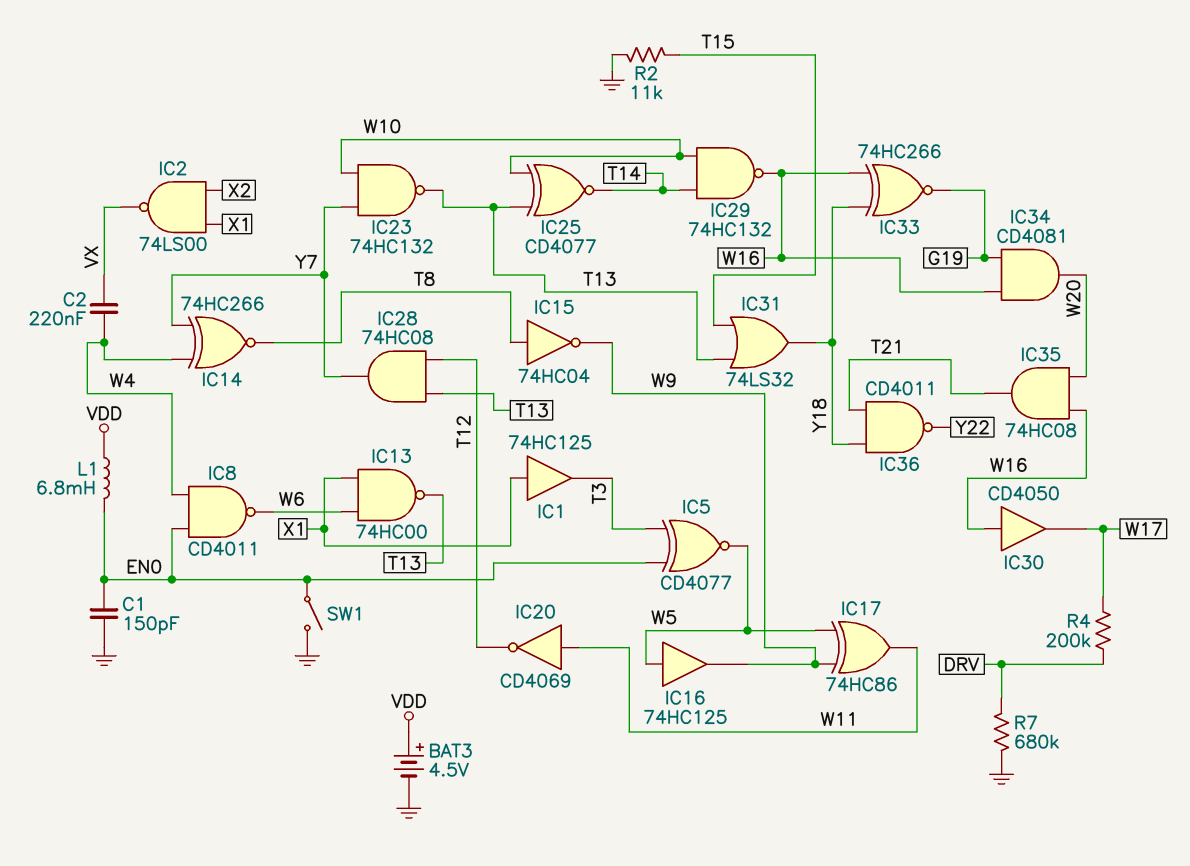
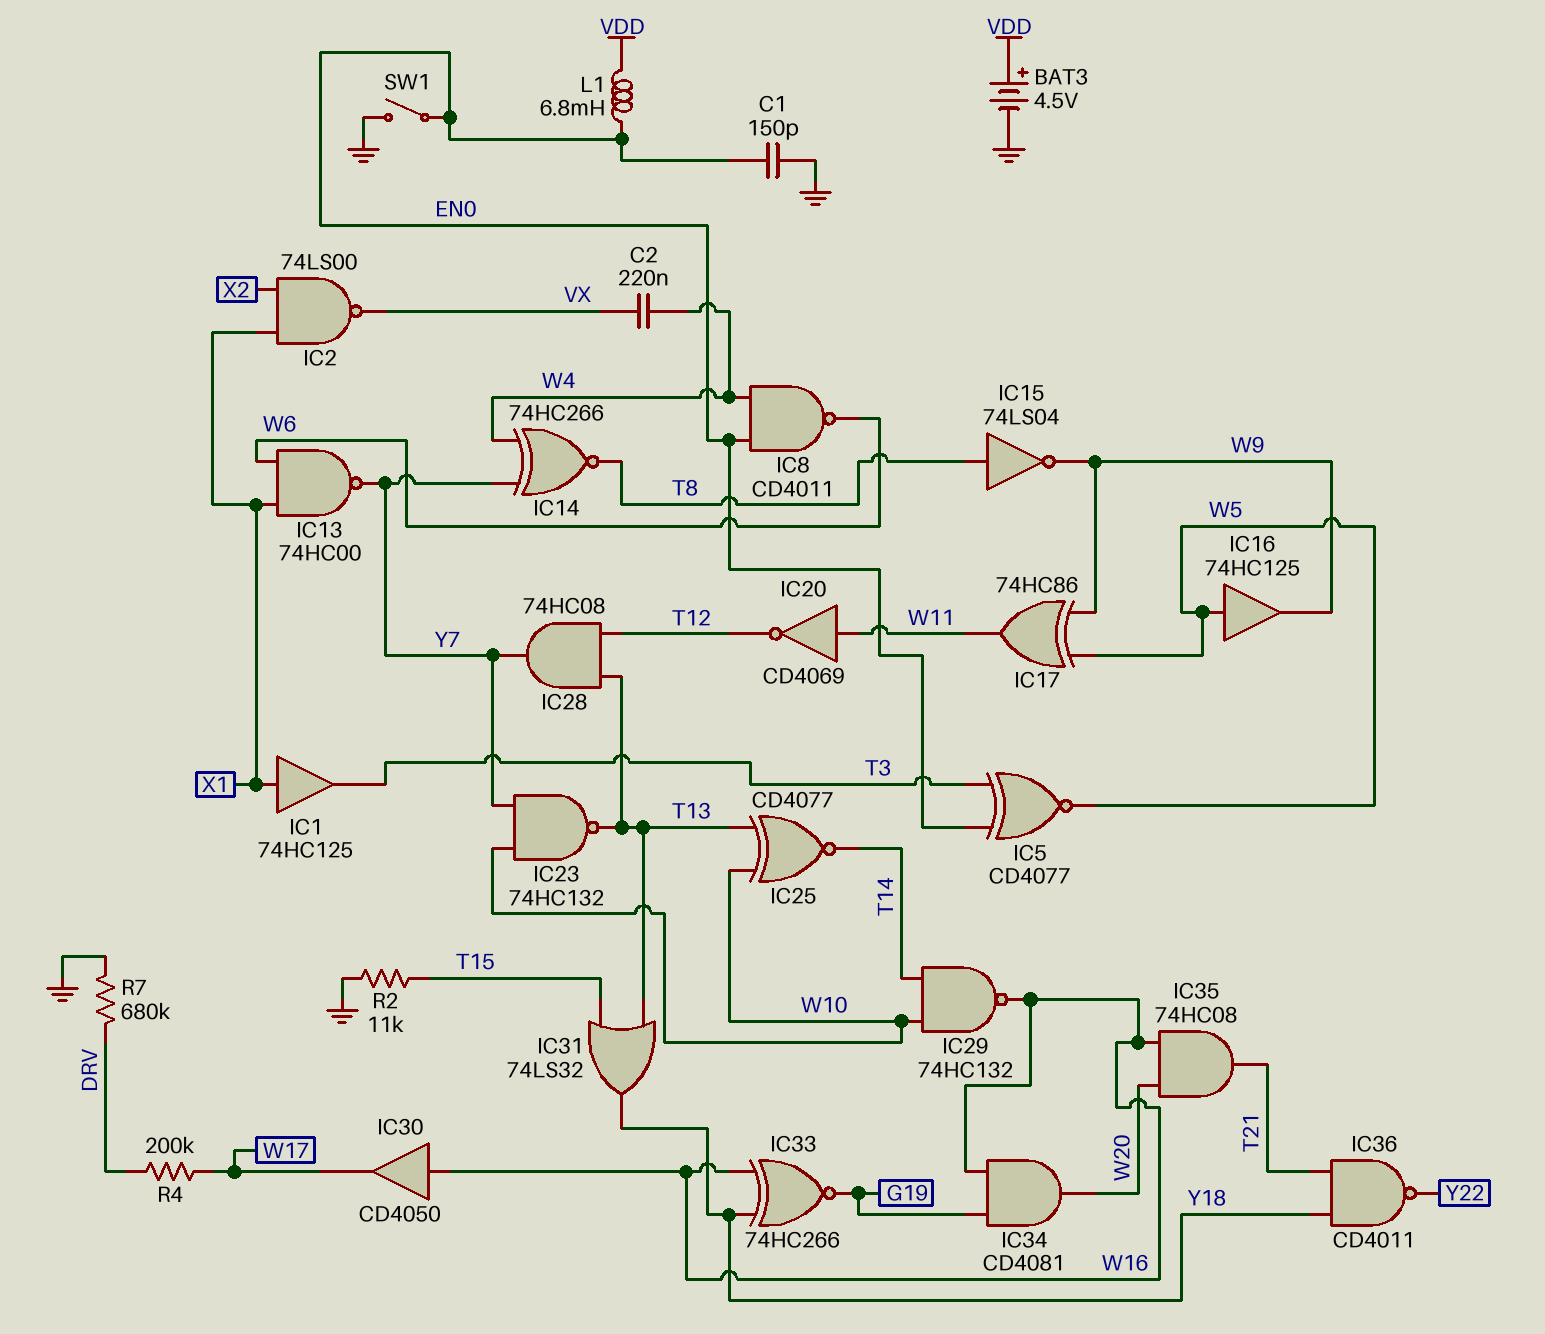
IC13: NAND 74HC00 (in W6, in X1, out T13) -> NAND 74HC00 (in W6, in X1, out Y7)
IC15: NOT 74HC04 (in T8, out W9) -> NOT 74LS04 (in T8, out W9)

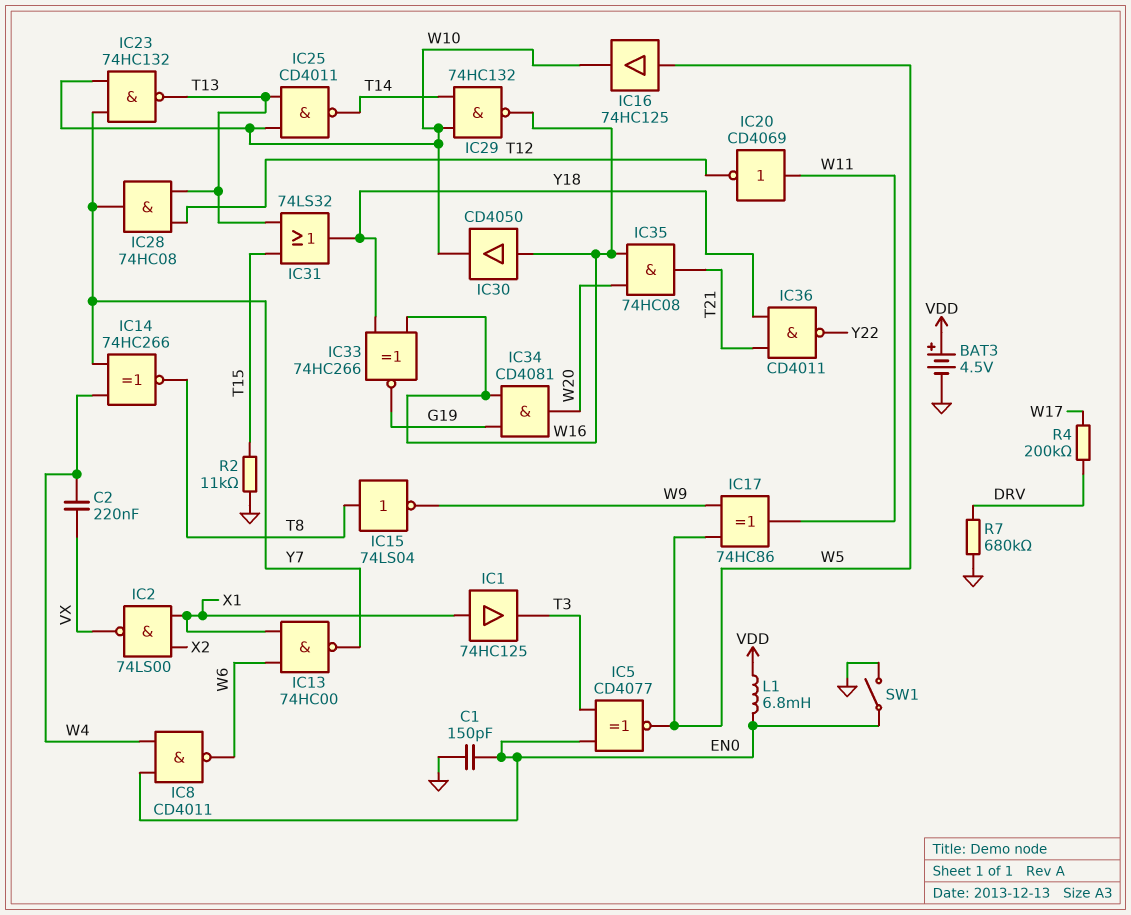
IC16: buffer 74HC125 (in W5, out W9) -> buffer 74HC125 (in W5, out W10)
IC25: XNOR CD4077 (in T13, in W10, out T14) -> NAND CD4011 (in T13, in W10, out T14)
IC30: buffer CD4050 (in W16, out W17) -> buffer CD4050 (in W16, out W10)

